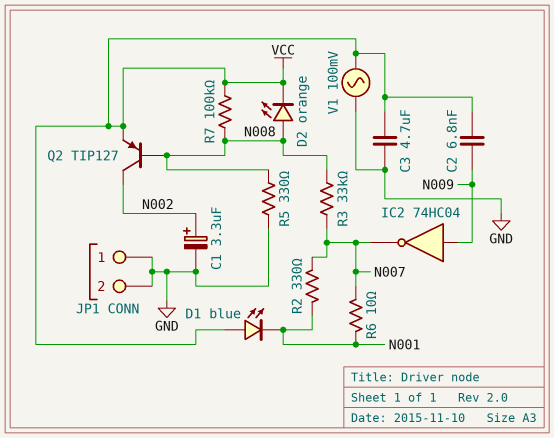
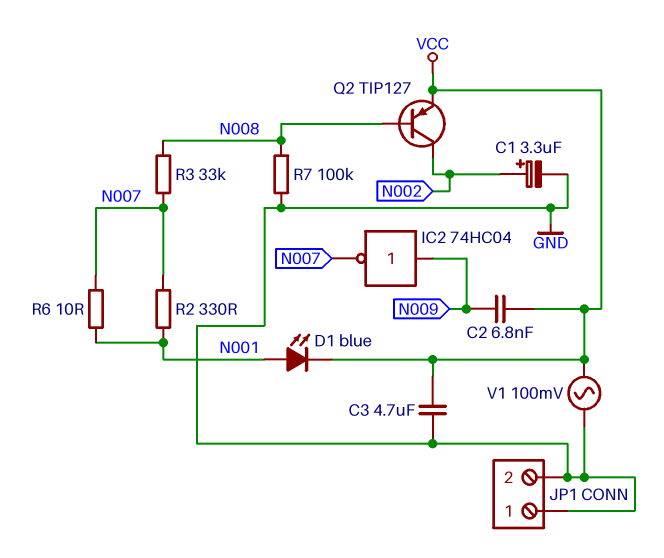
D1: LED blue (A VCC, K N001) -> LED blue (A N001, K VCC)
D2: LED orange (A N008, K VCC) -> none
R5: 330 (GND, N008) -> none
R7: 100k (N008, VCC) -> 100k (GND, N008)

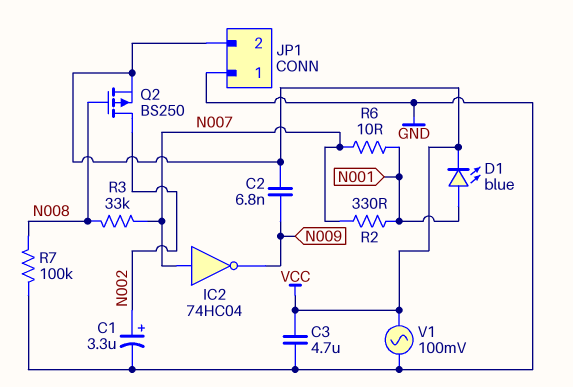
IC2: NOT 74HC04 (in N009, out N007) -> NOT 74HC04 (in N007, out N009)
JP1 pin 2: GND -> VCC
Q2: PNP TIP127 (B N008, C N002, E VCC) -> PMOS BS250 (G N008, D N002, S VCC)

